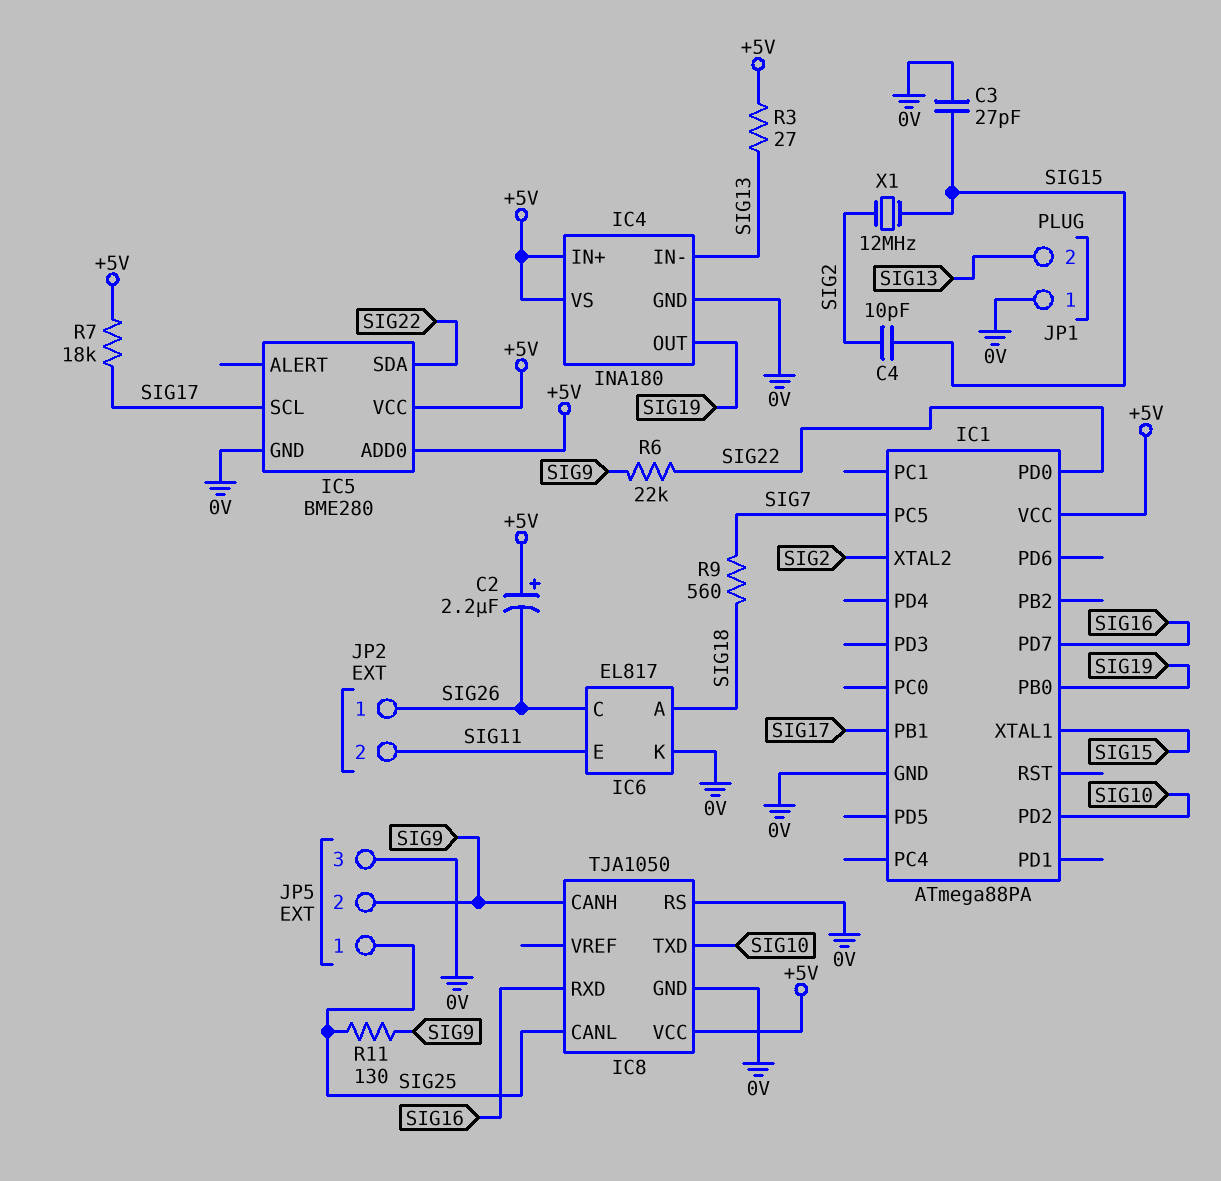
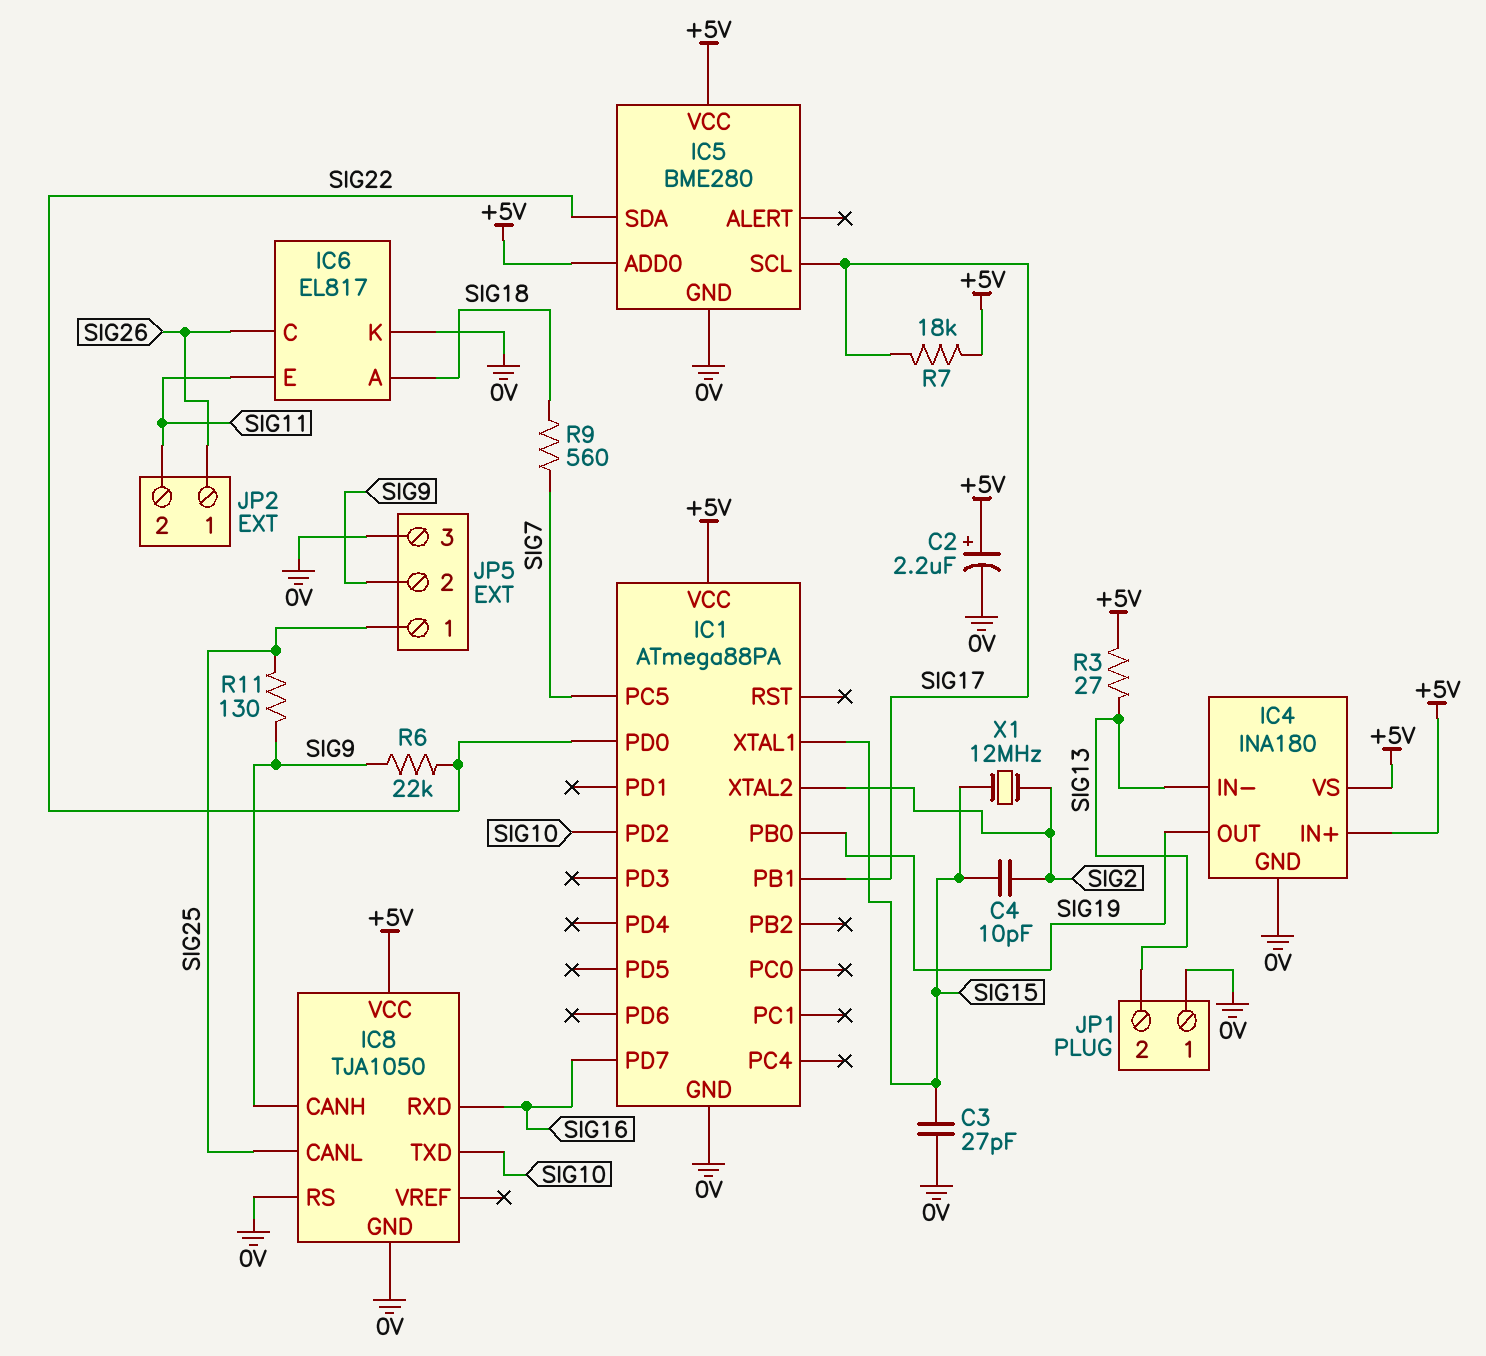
C2: 2.2uF (plus +5V, minus SIG26) -> 2.2uF (plus +5V, minus 0V)

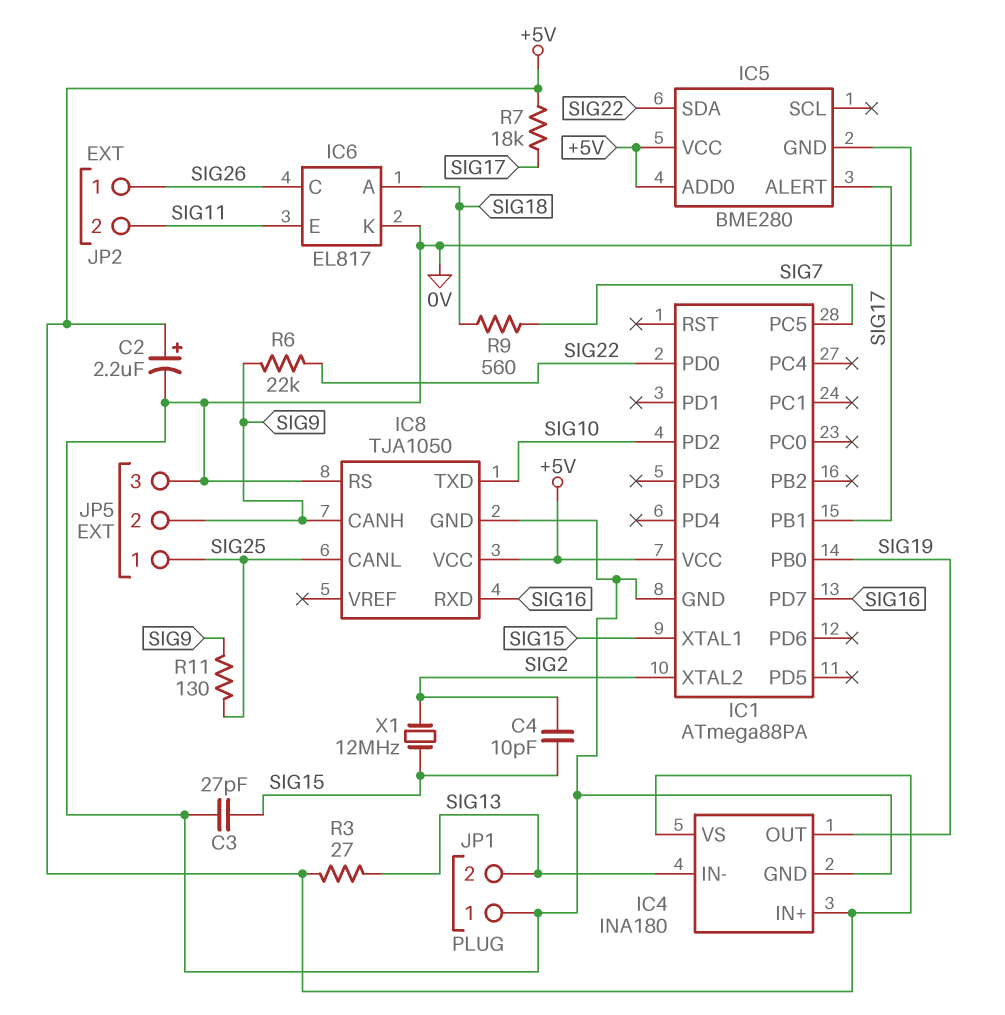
IC5 pin ALERT: none -> SIG17
IC5 pin SCL: SIG17 -> none

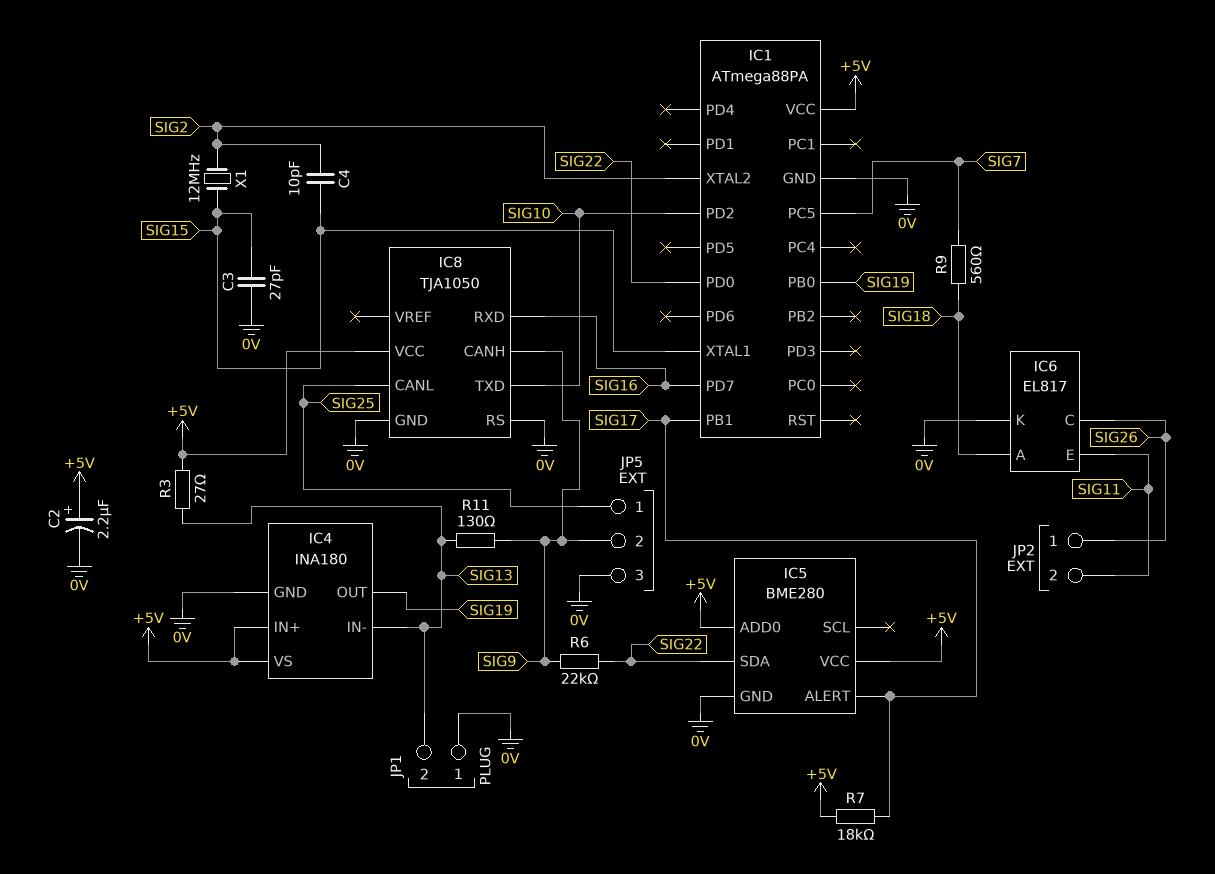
R11: 130 (SIG9, SIG25) -> 130 (SIG9, SIG13)

